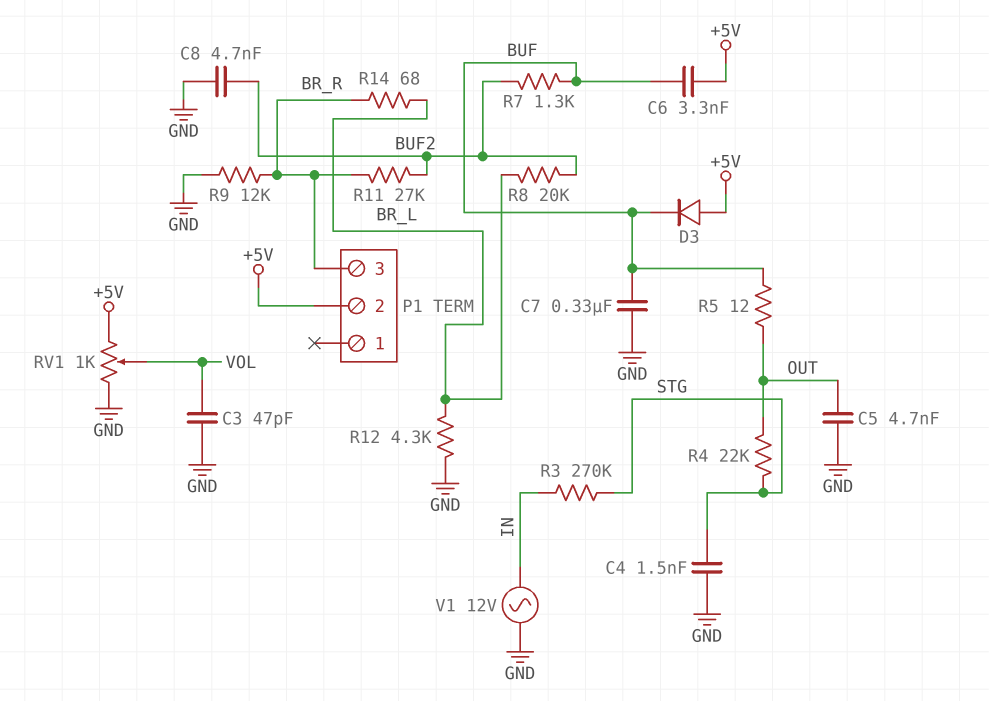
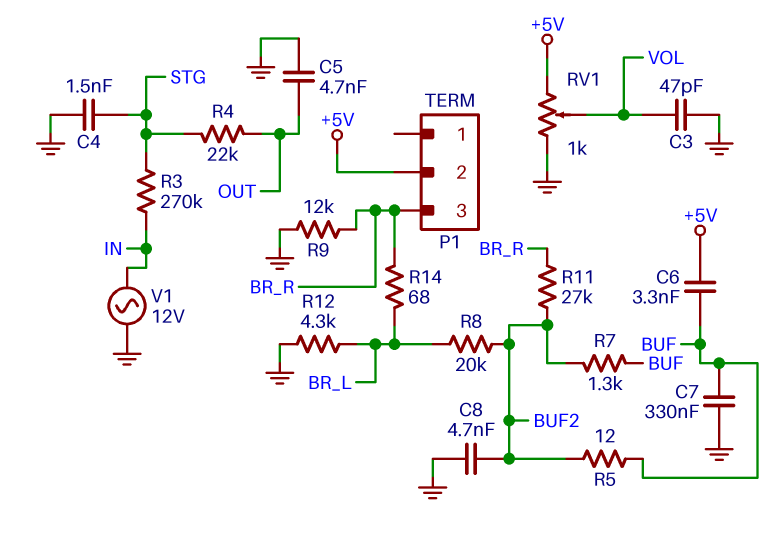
D3: diode (A +5V, K BUF) -> none
R5: 12 (BUF, OUT) -> 12 (BUF, BUF2)

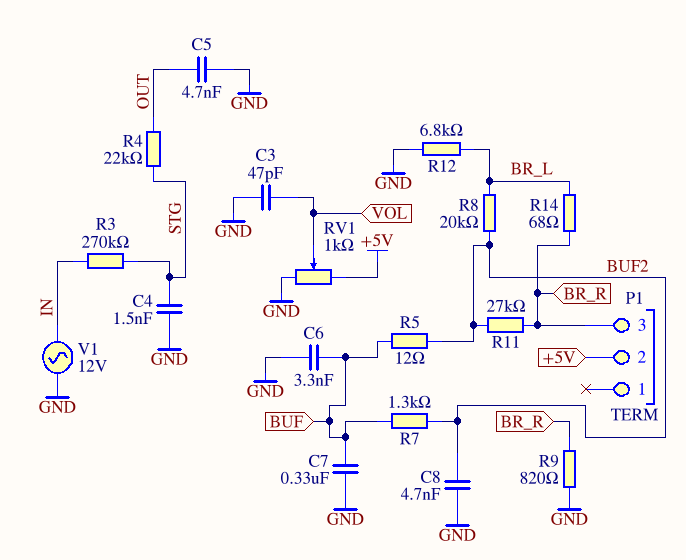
C6: 3.3nF (+5V, BUF) -> 3.3nF (BUF, GND)
R9: 12k (BR_R, GND) -> 820 (BR_R, GND)
R12: 4.3k (BR_L, GND) -> 6.8k (BR_L, GND)

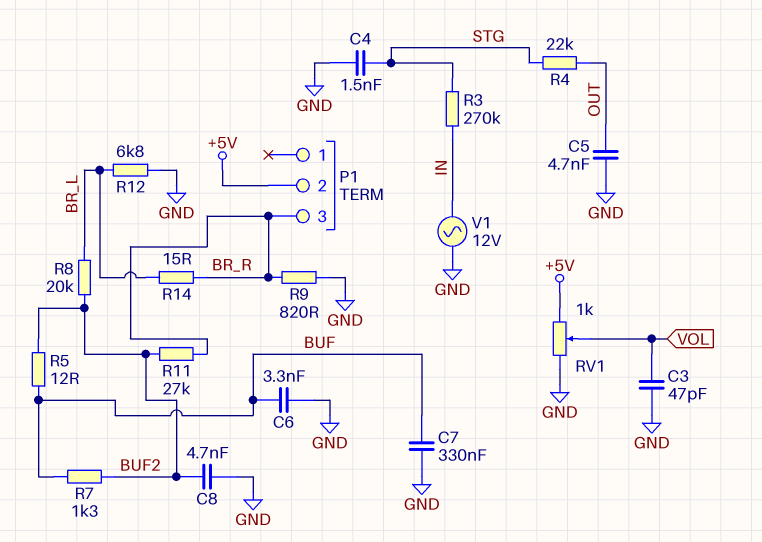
R14: 68 (BR_L, BR_R) -> 15 (BR_L, BR_R)

